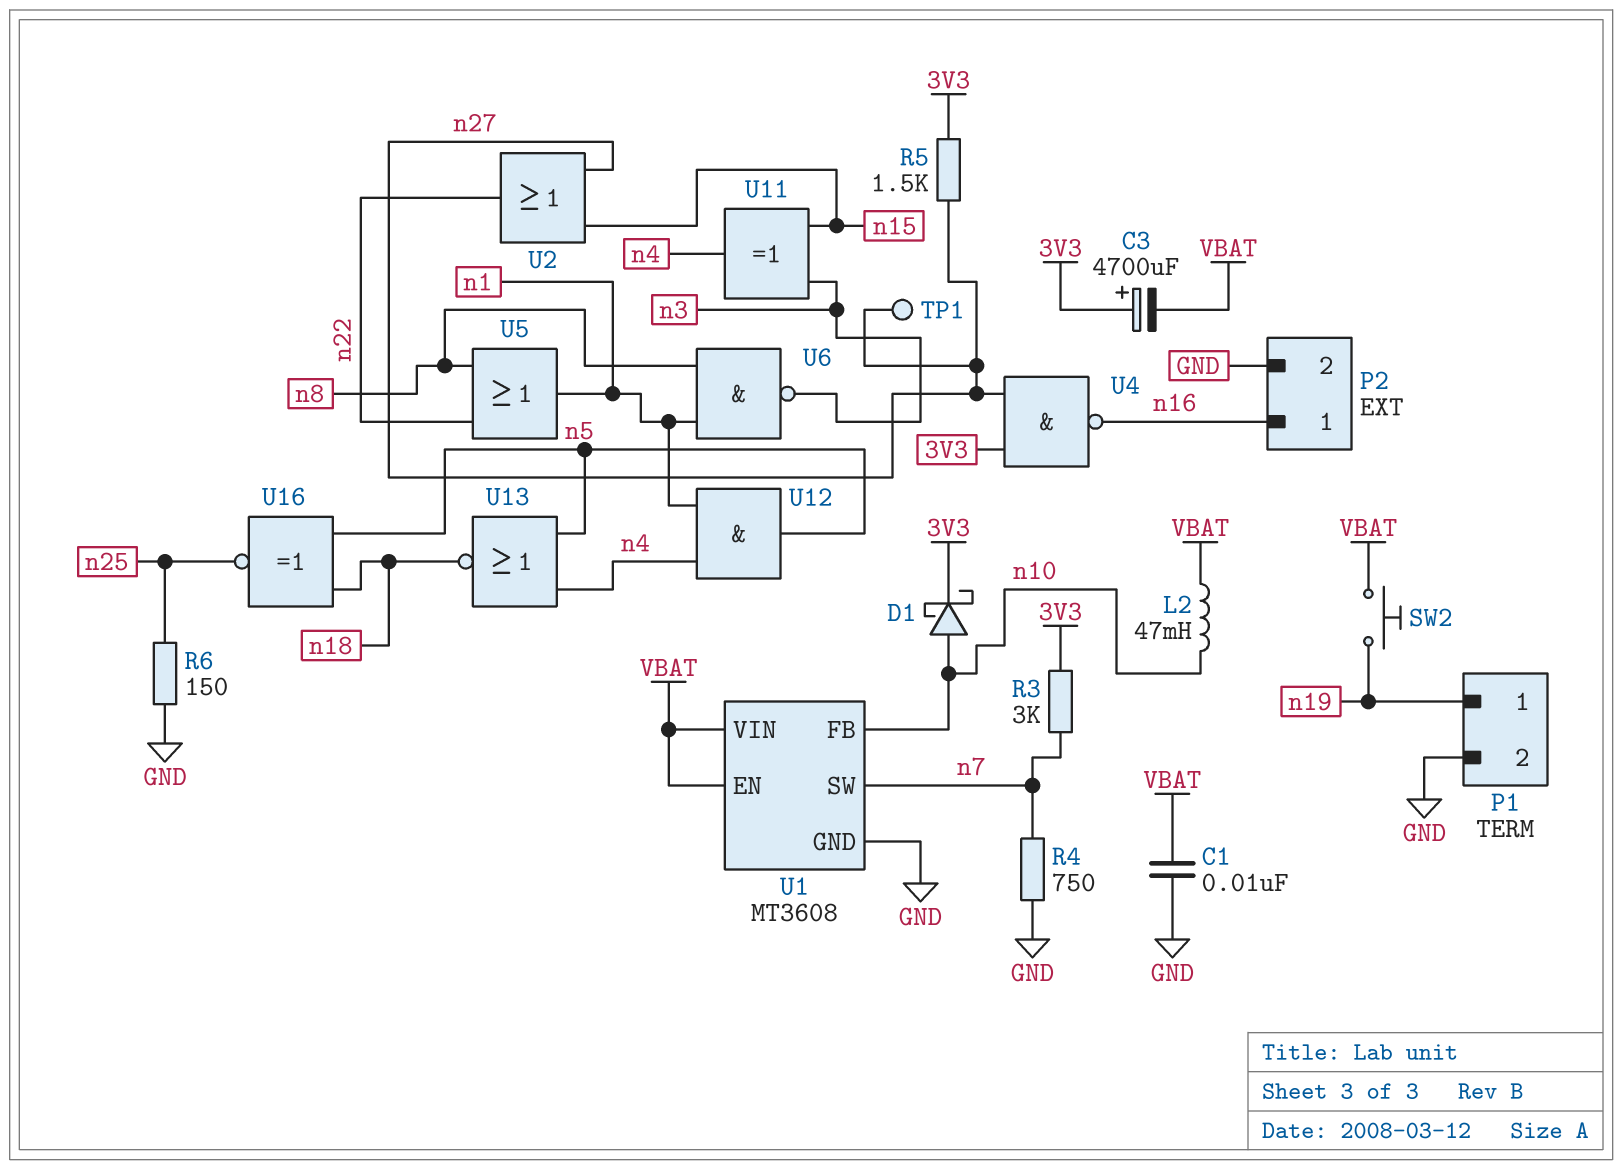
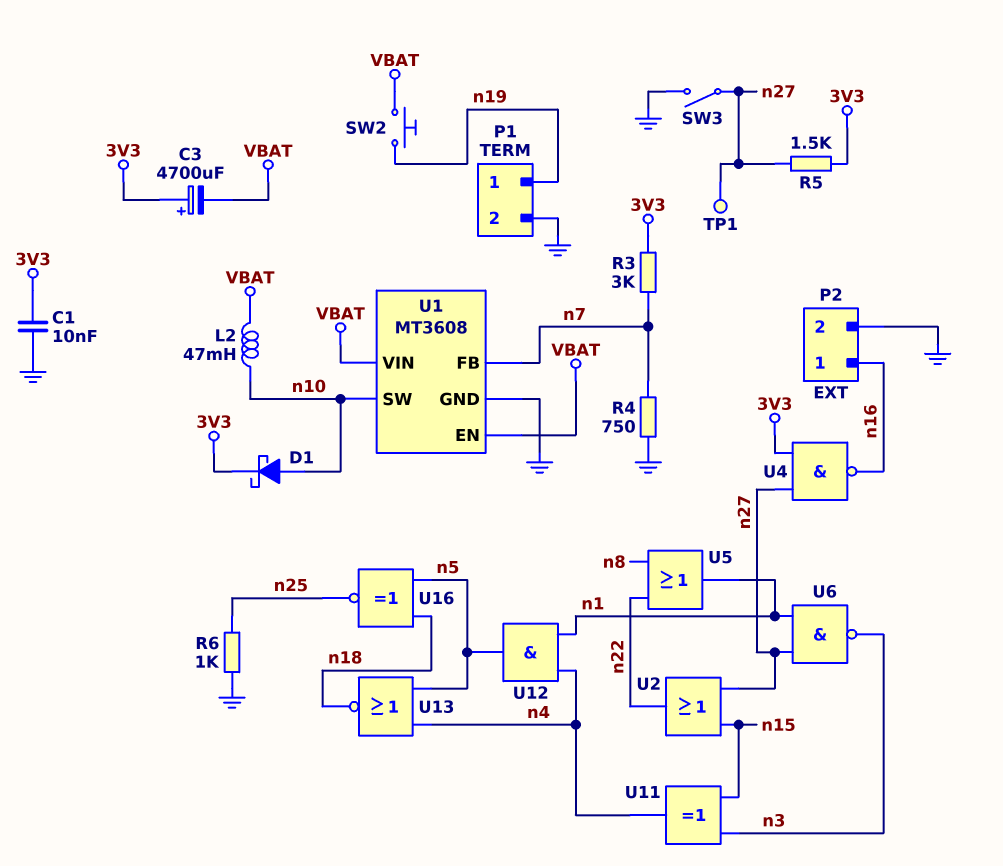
C1: 10nF (GND, VBAT) -> 10nF (3V3, GND)
R6: 150 (GND, n25) -> 1k (GND, n25)
SW3: none -> switch (GND, n27)
U1 pin FB: n10 -> n7
U1 pin SW: n7 -> n10
U6: NAND (in n1, in n8, out n3) -> NAND (in n1, in n27, out n3)

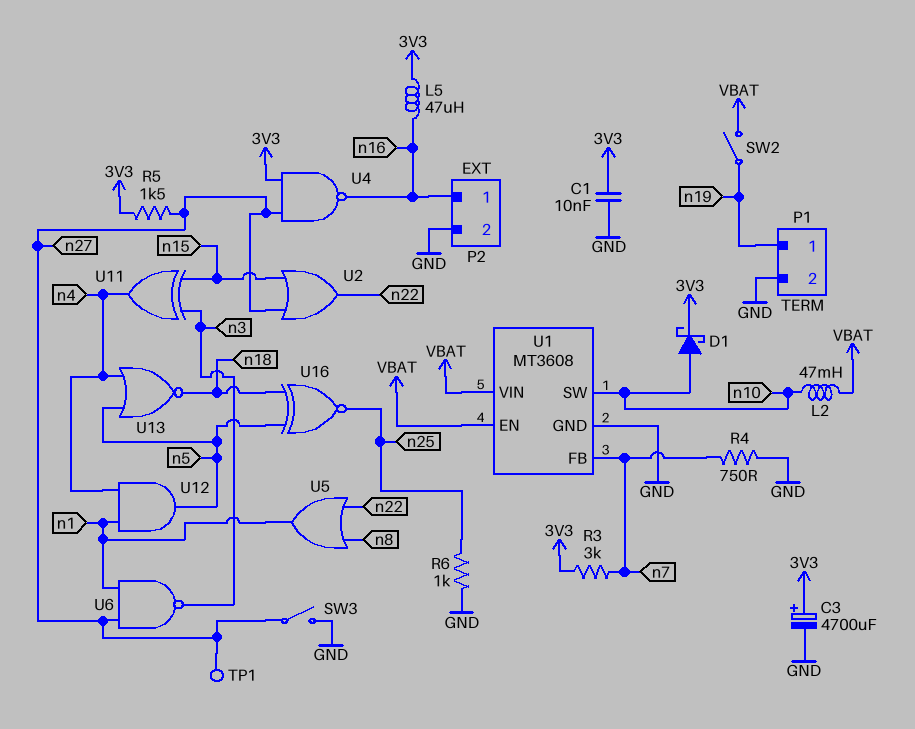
C3: 4700uF (plus 3V3, minus VBAT) -> 4700uF (plus 3V3, minus GND)
L5: none -> 47uH (3V3, n16)
SW2: button (VBAT, n19) -> switch (VBAT, n19)

